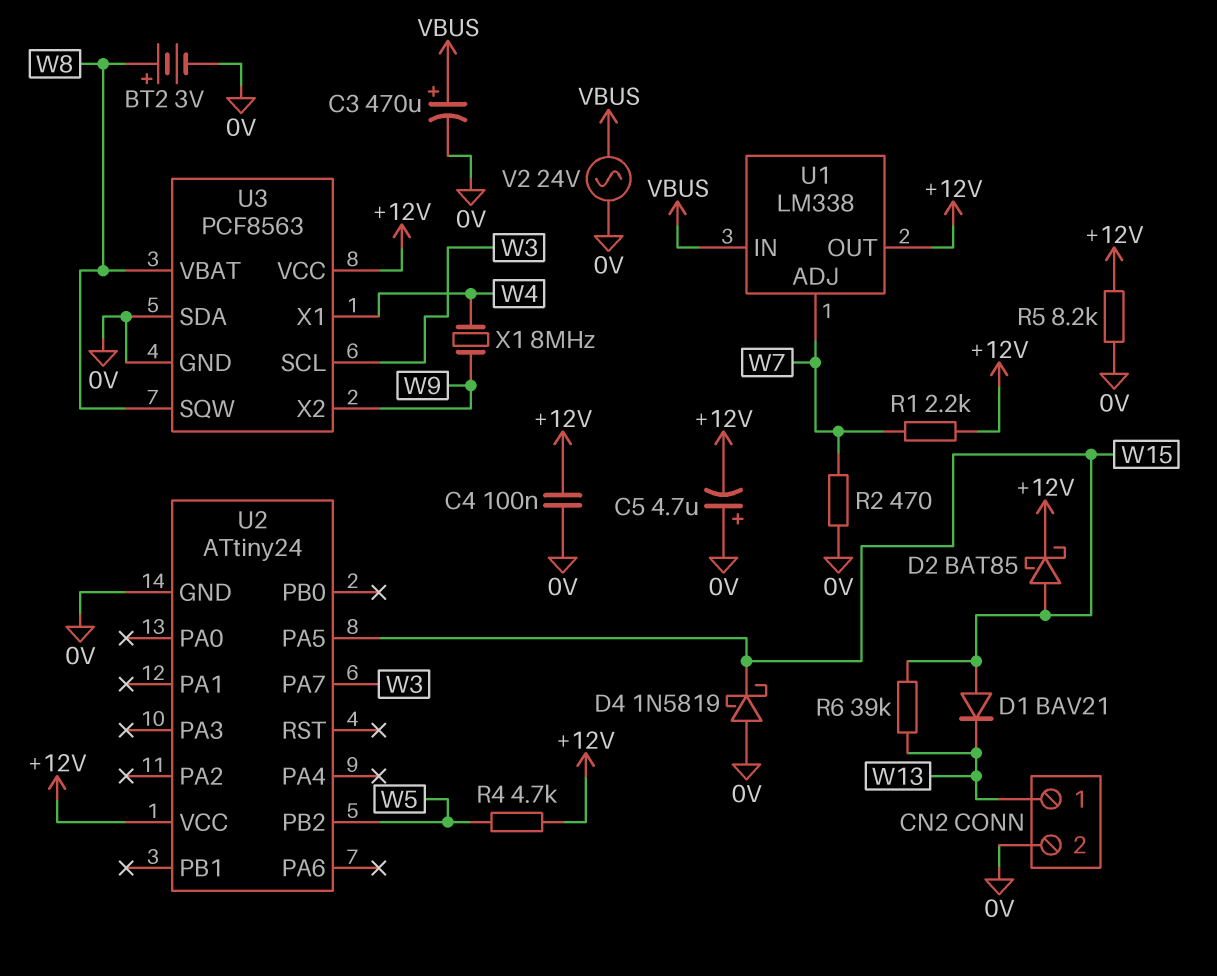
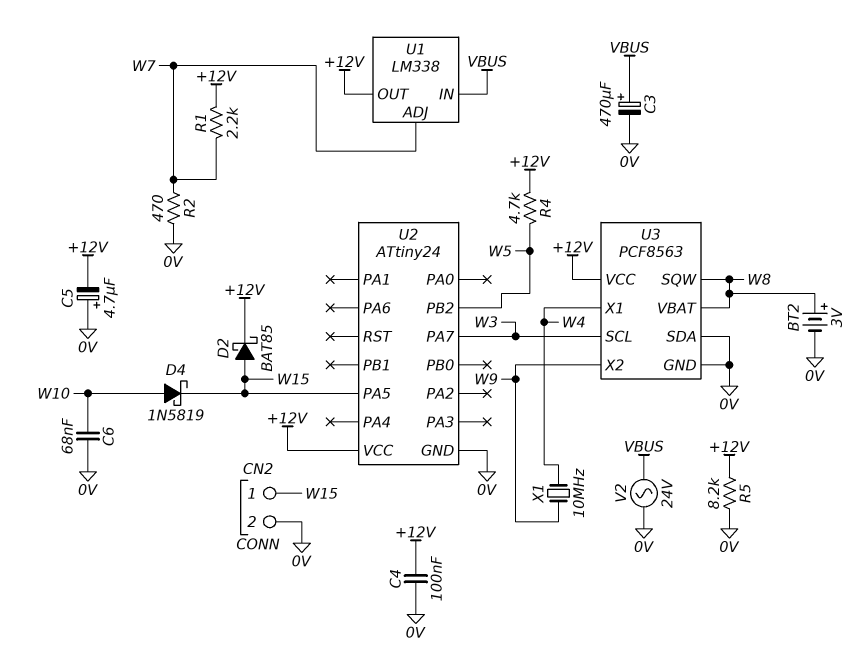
C6: none -> 68nF (0V, W10)
CN2 pin 1: W13 -> W15
D1: diode BAV21 (A W15, K W13) -> none
D4: schottky 1N5819 (A 0V, K W15) -> schottky 1N5819 (A W10, K W15)
R6: 39k (W13, W15) -> none
X1: 8MHz (W4, W9) -> 10MHz (W4, W9)

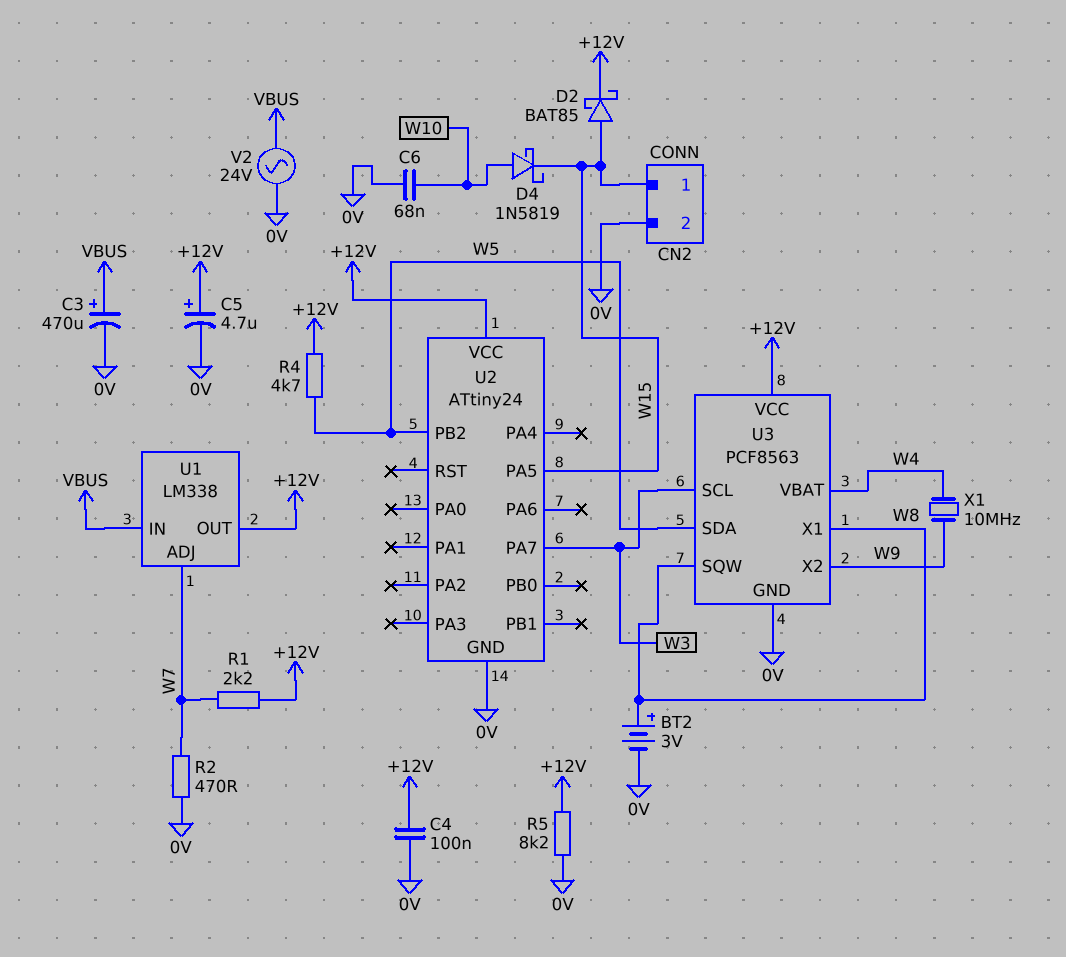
C5: 4.7uF (plus 0V, minus +12V) -> 4.7uF (plus +12V, minus 0V)
U3 pin SDA: 0V -> W5
U3 pin VBAT: W8 -> W4
U3 pin X1: W4 -> W8

